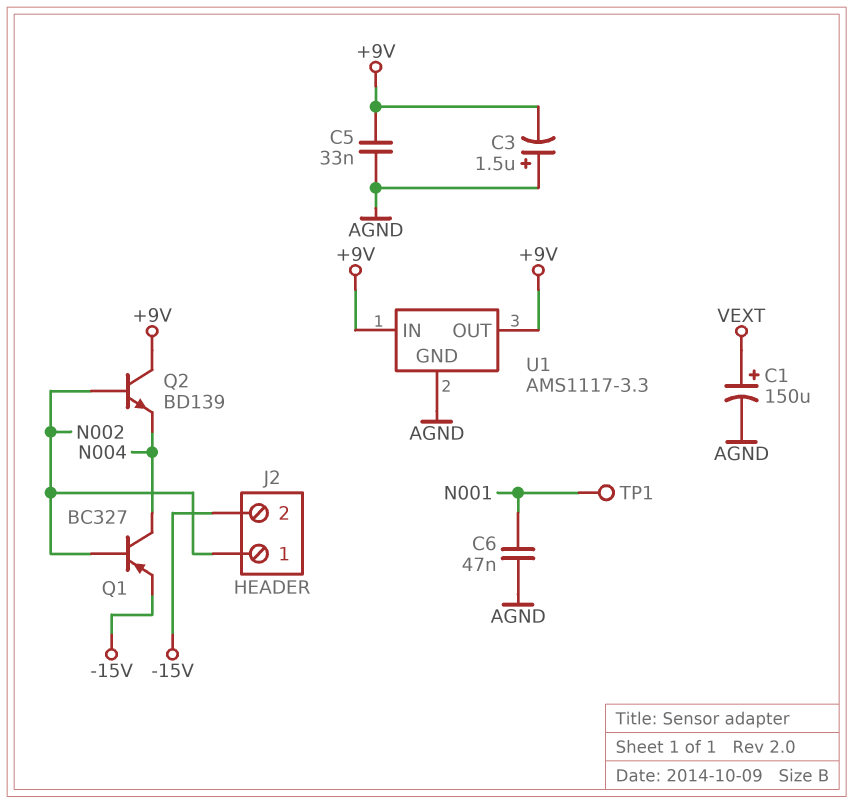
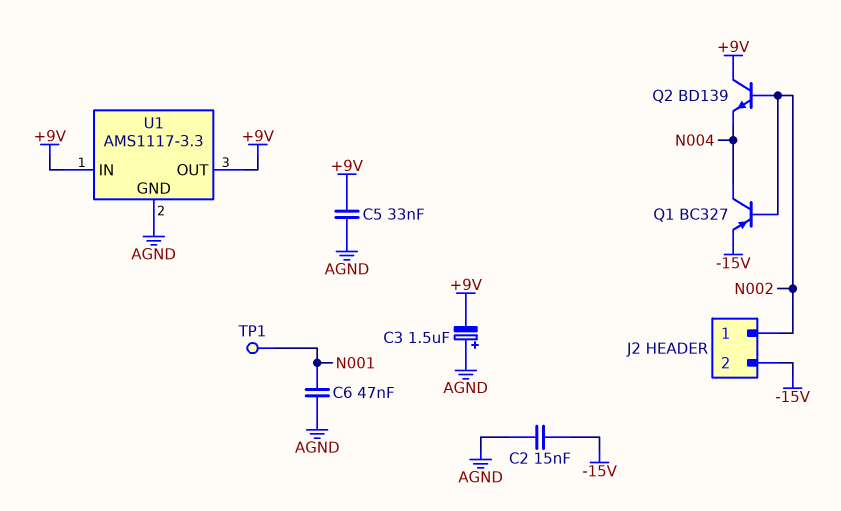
C1: 150uF (plus VEXT, minus AGND) -> none
C2: none -> 15nF (-15V, AGND)

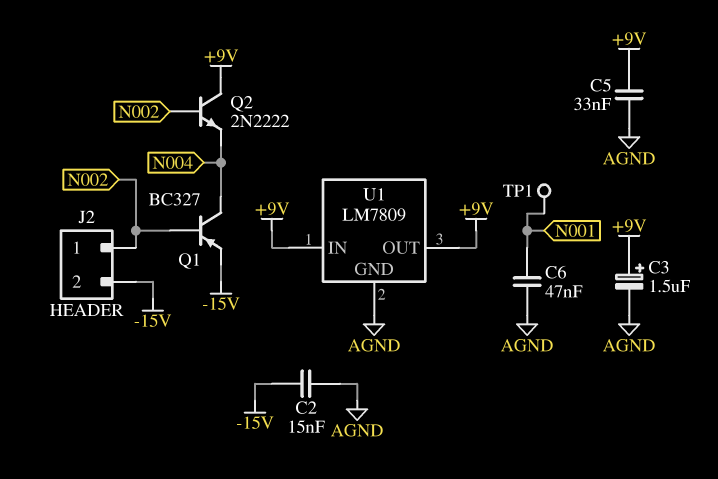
C3: 1.5uF (plus AGND, minus +9V) -> 1.5uF (plus +9V, minus AGND)
Q2: NPN BD139 (B N002, C +9V, E N004) -> NPN 2N2222 (B N002, C +9V, E N004)
U1: AMS1117-3.3 -> LM7809

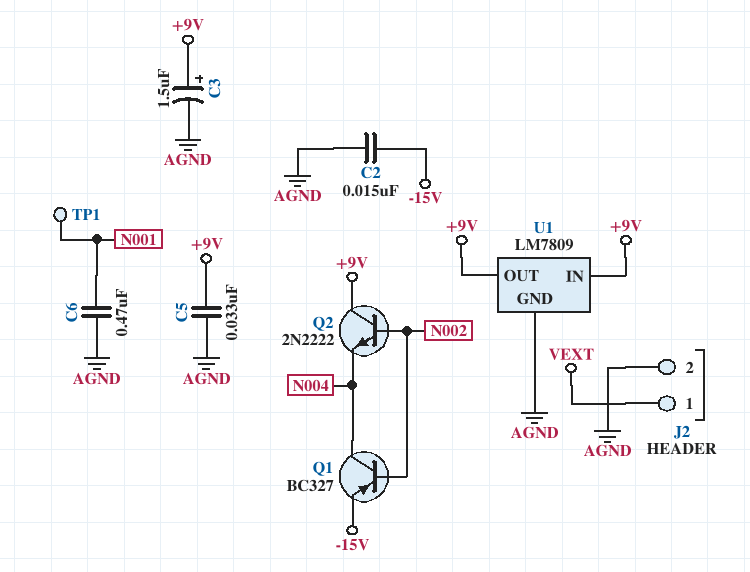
C6: 47nF (AGND, N001) -> 470nF (AGND, N001)
J2 pin 1: N002 -> VEXT
J2 pin 2: -15V -> AGND

